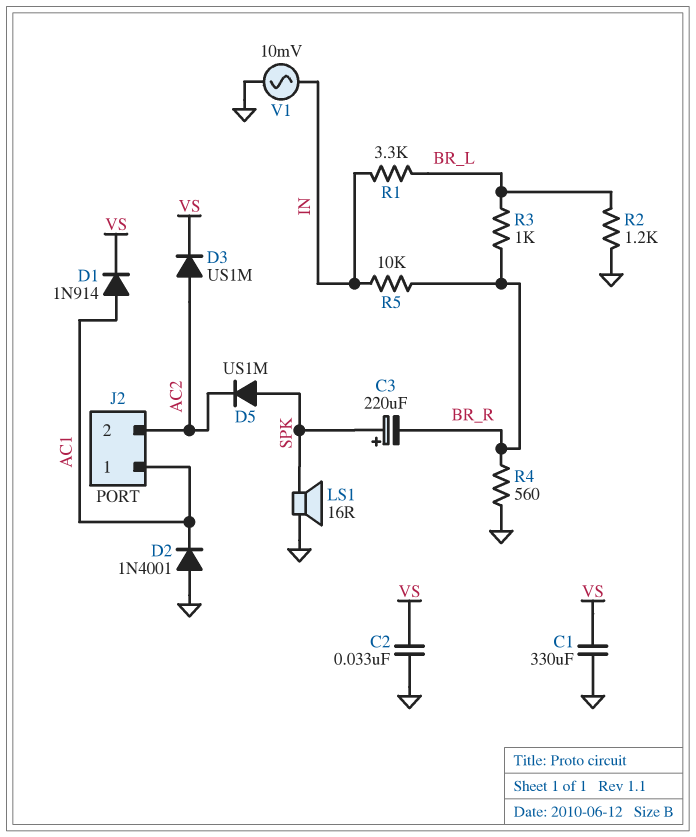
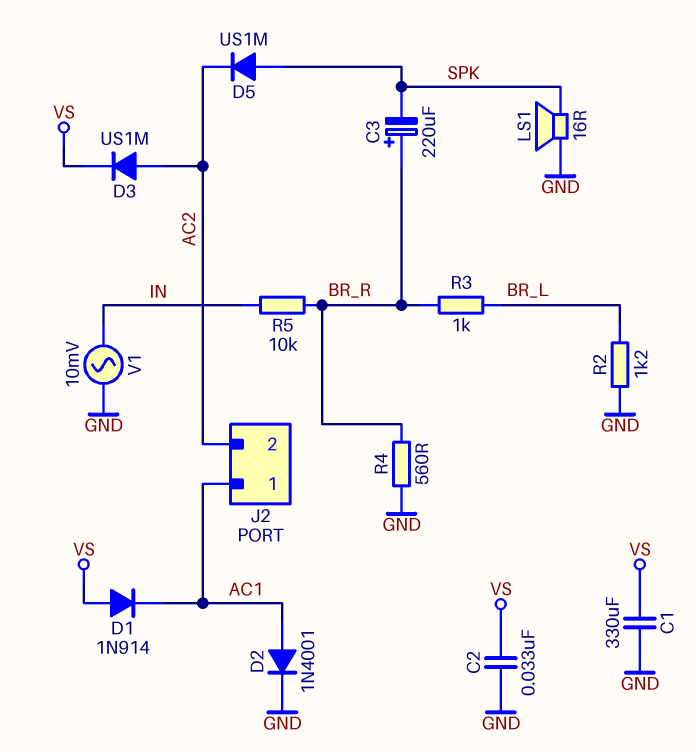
C3: 220uF (plus SPK, minus BR_R) -> 220uF (plus BR_R, minus SPK)
D1: diode 1N914 (A AC1, K VS) -> diode 1N914 (A VS, K AC1)
D2: diode 1N4001 (A GND, K AC1) -> diode 1N4001 (A AC1, K GND)
R1: 3.3k (BR_L, IN) -> none

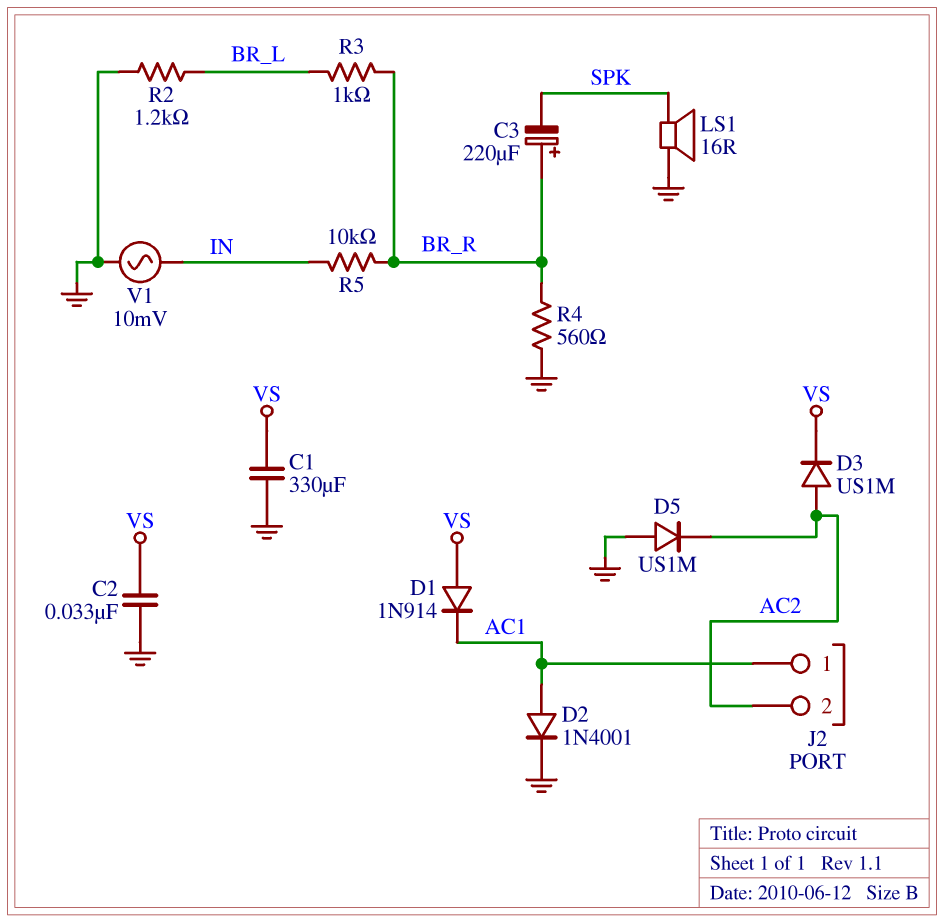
D5: diode US1M (A SPK, K AC2) -> diode US1M (A GND, K AC2)

